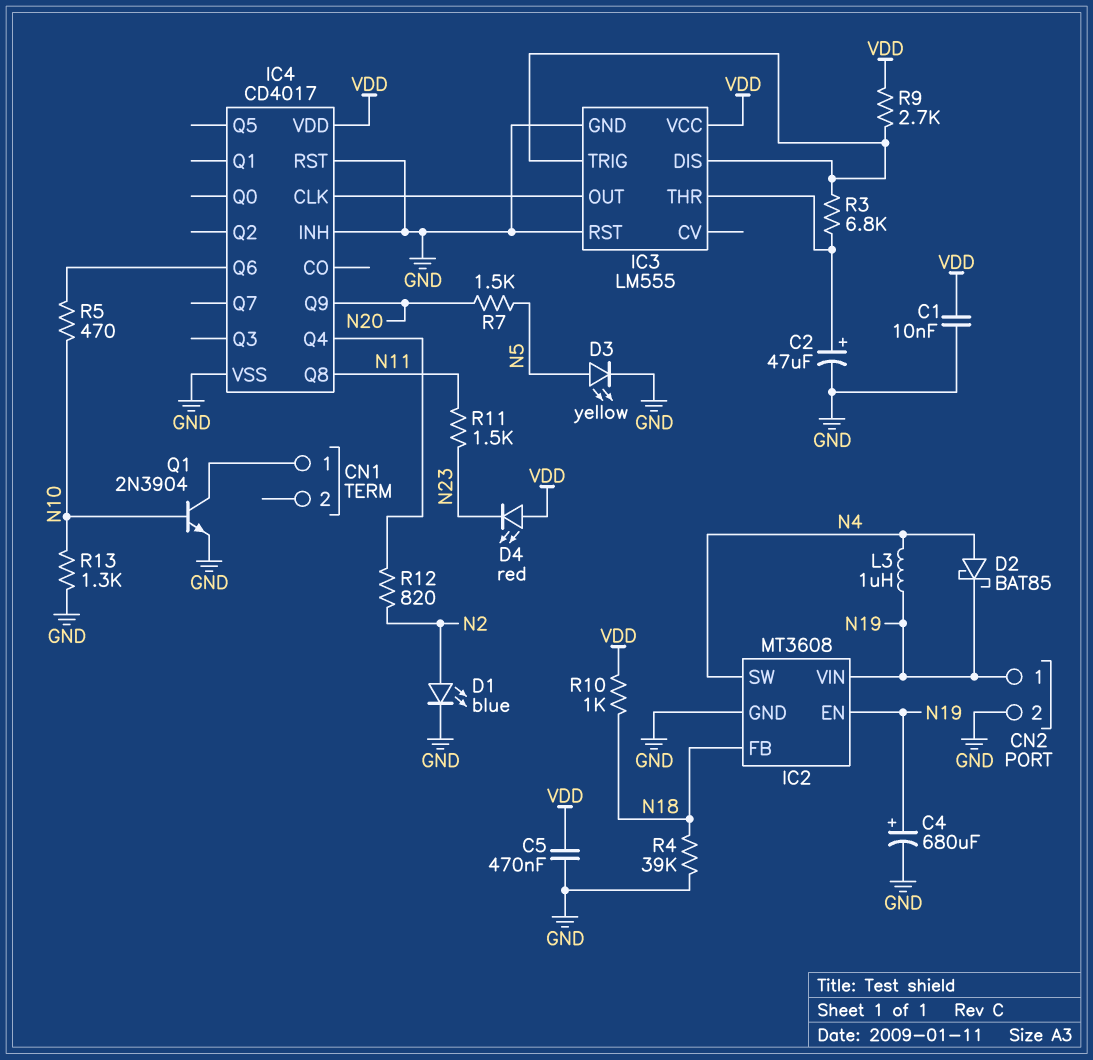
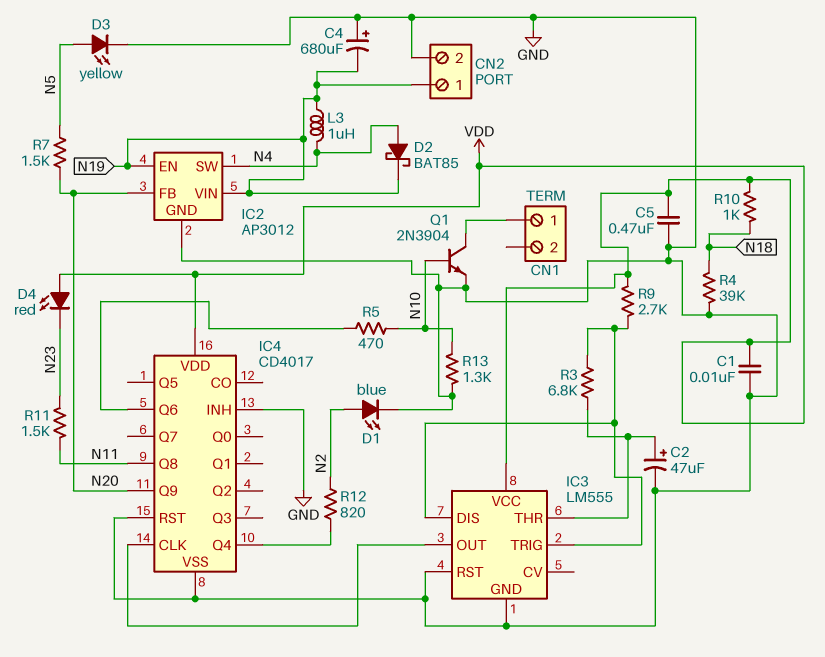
C4: 680uF (plus N19, minus GND) -> 680uF (plus GND, minus N19)
IC2: MT3608 -> AP3012
IC2 pin FB: N18 -> N20

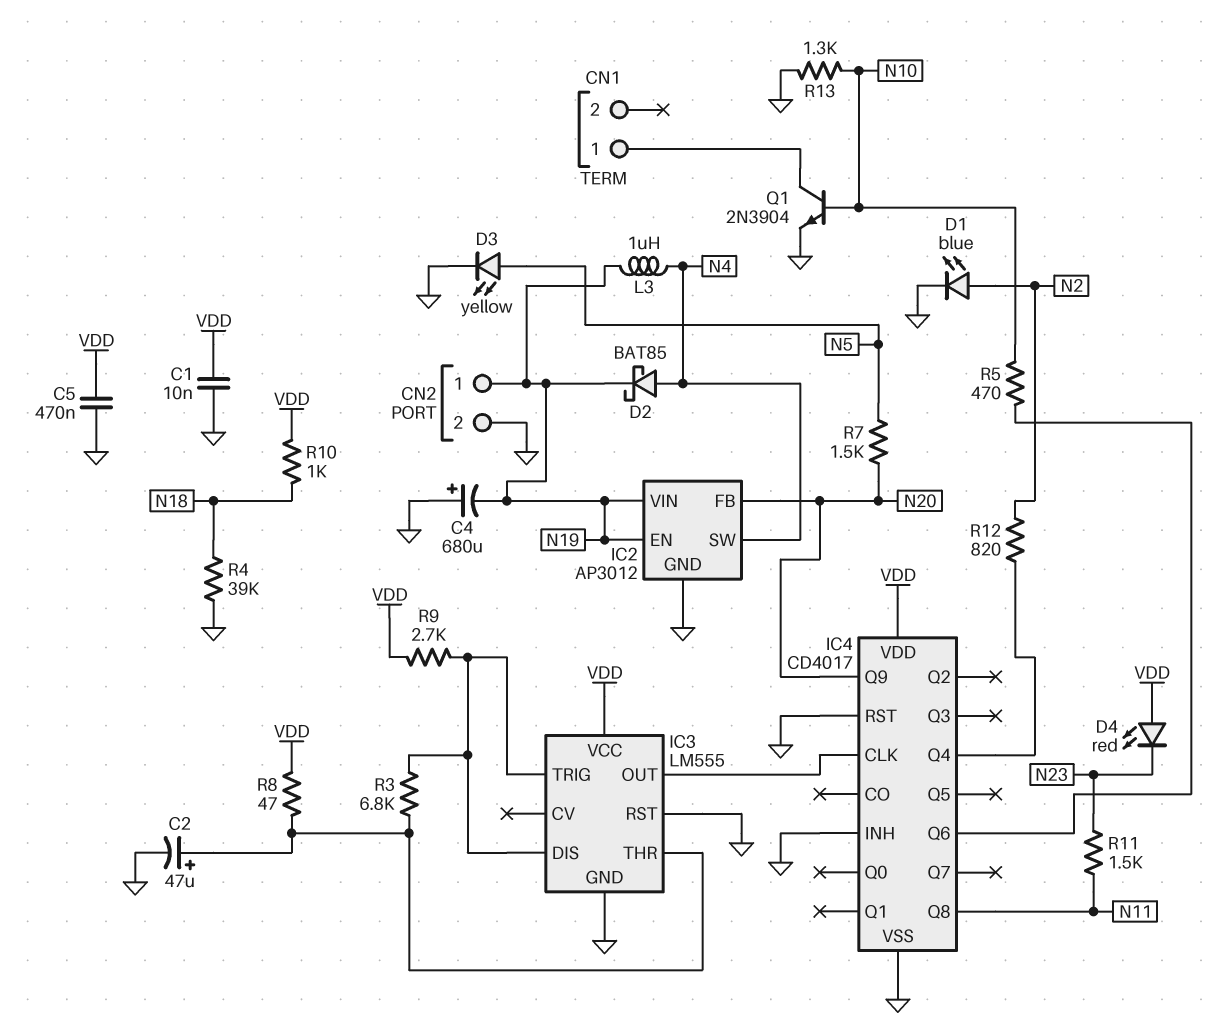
R8: none -> 47 (IC3/THR, VDD)

